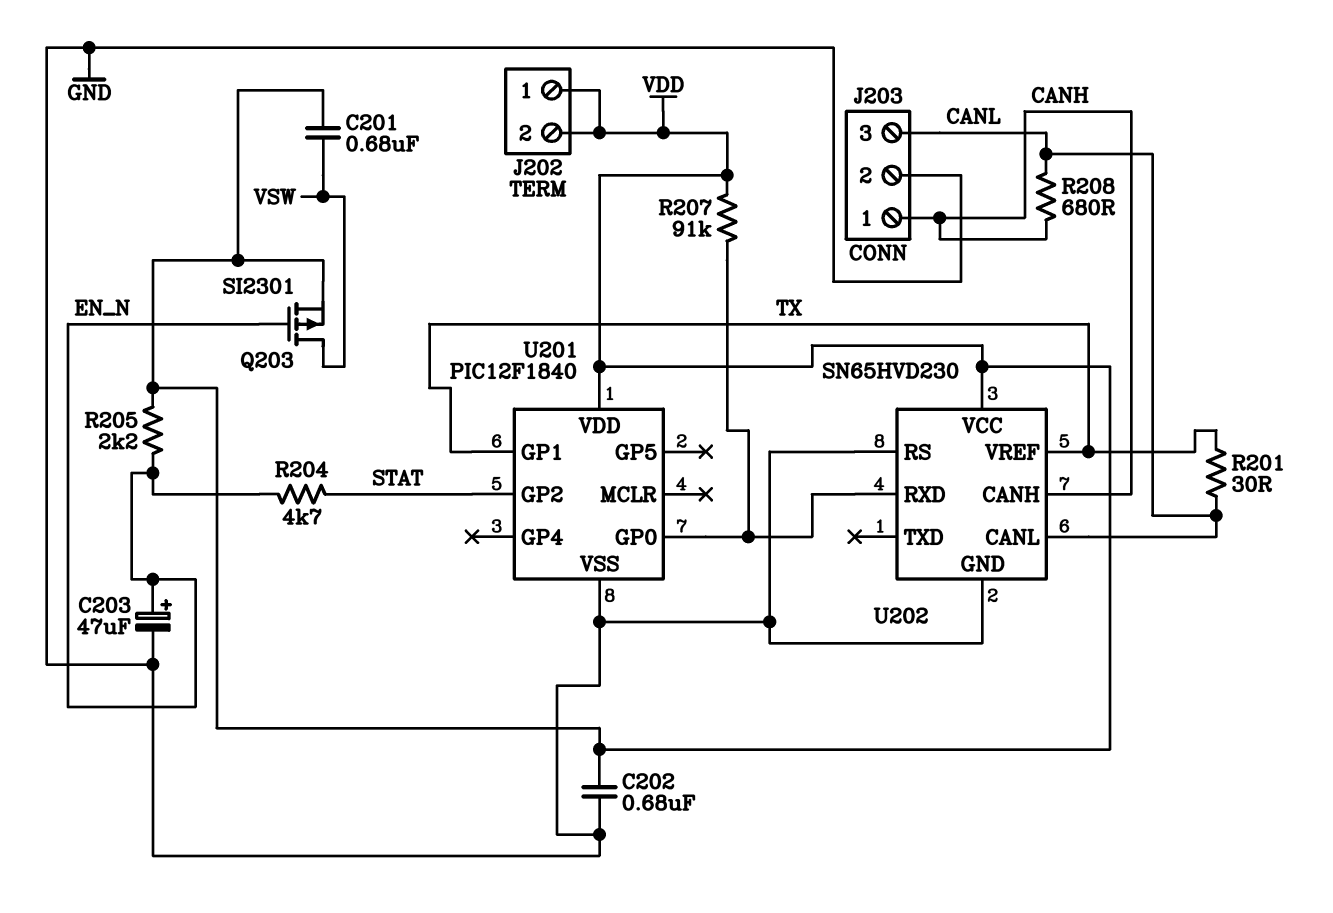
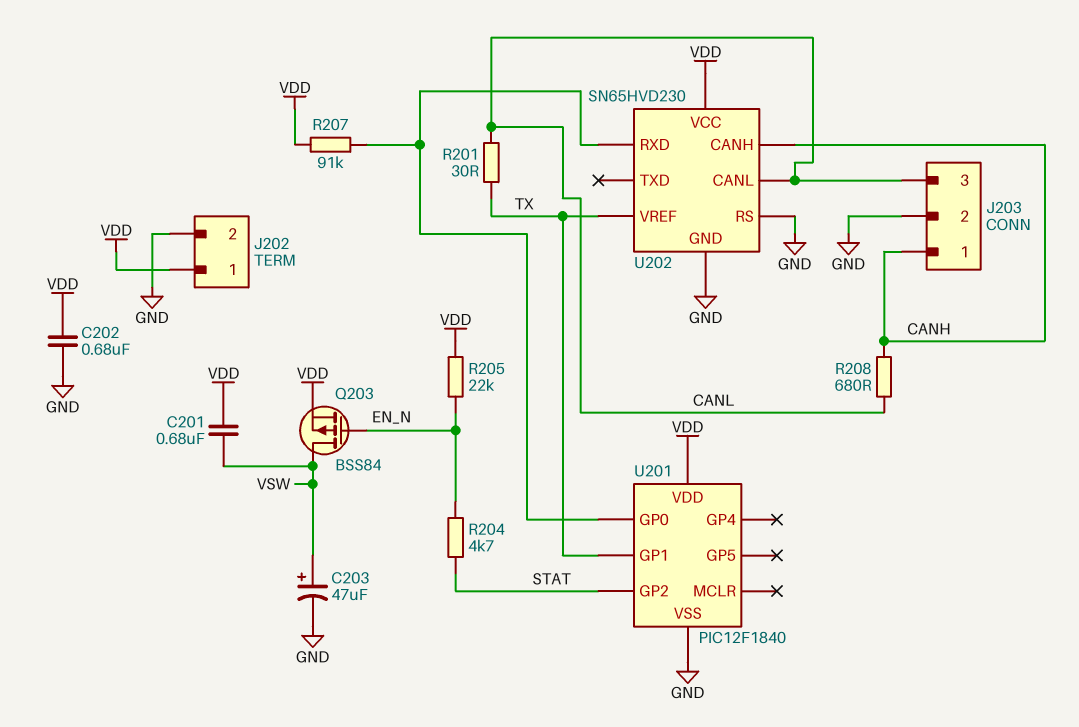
C203: 47uF (plus EN_N, minus GND) -> 47uF (plus VSW, minus GND)
J202 pin 2: VDD -> GND
Q203: PMOS SI2301 (G EN_N, D VSW, S VDD) -> PMOS BSS84 (G EN_N, D VSW, S VDD)
R205: 2.2k (EN_N, VDD) -> 22k (EN_N, VDD)

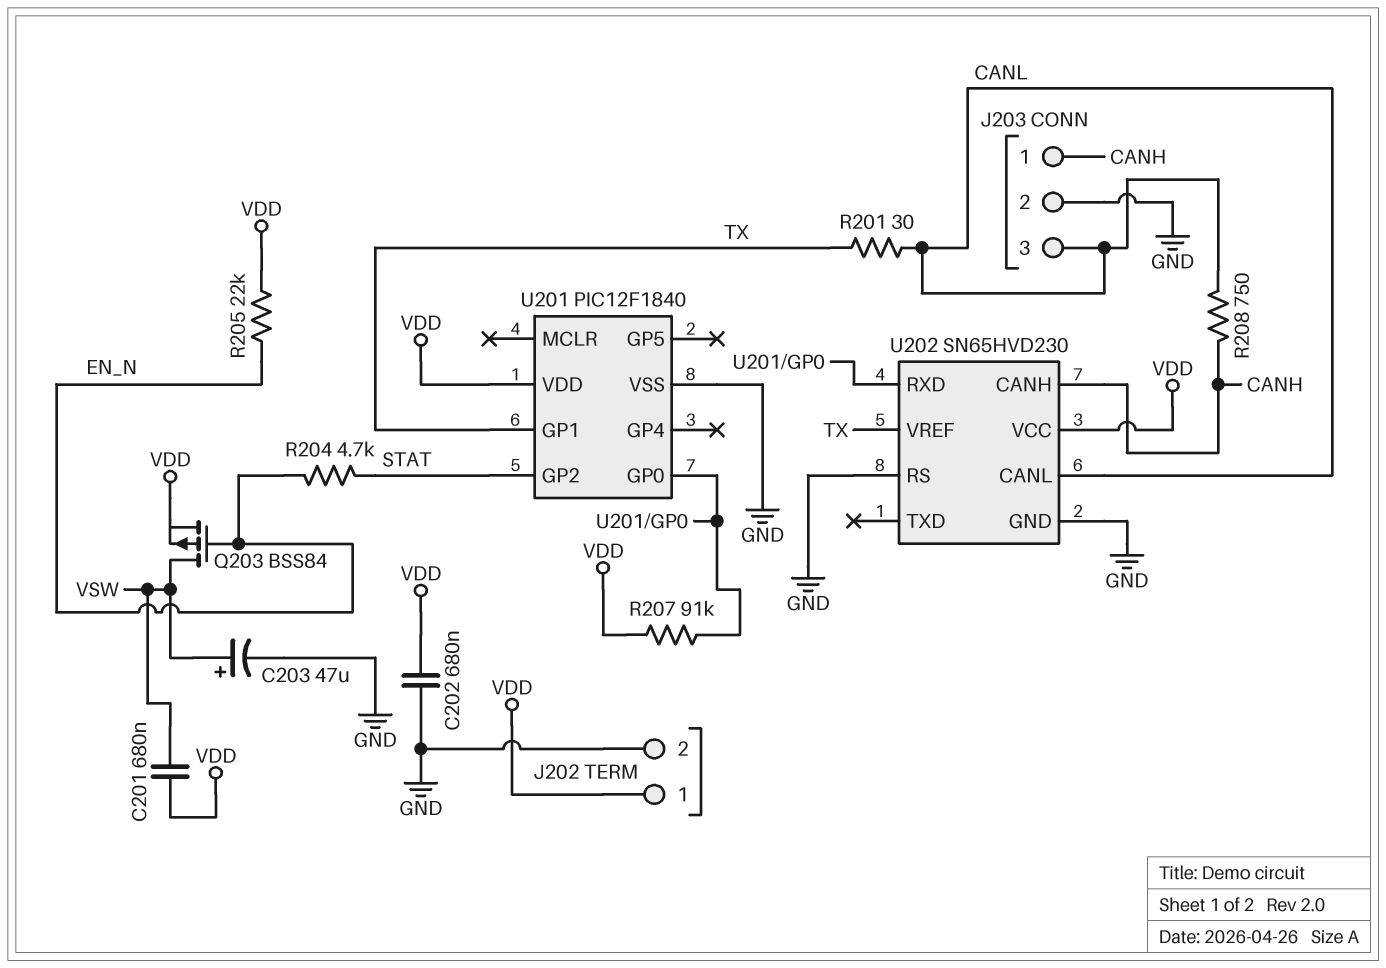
R208: 680 (CANH, CANL) -> 750 (CANH, CANL)

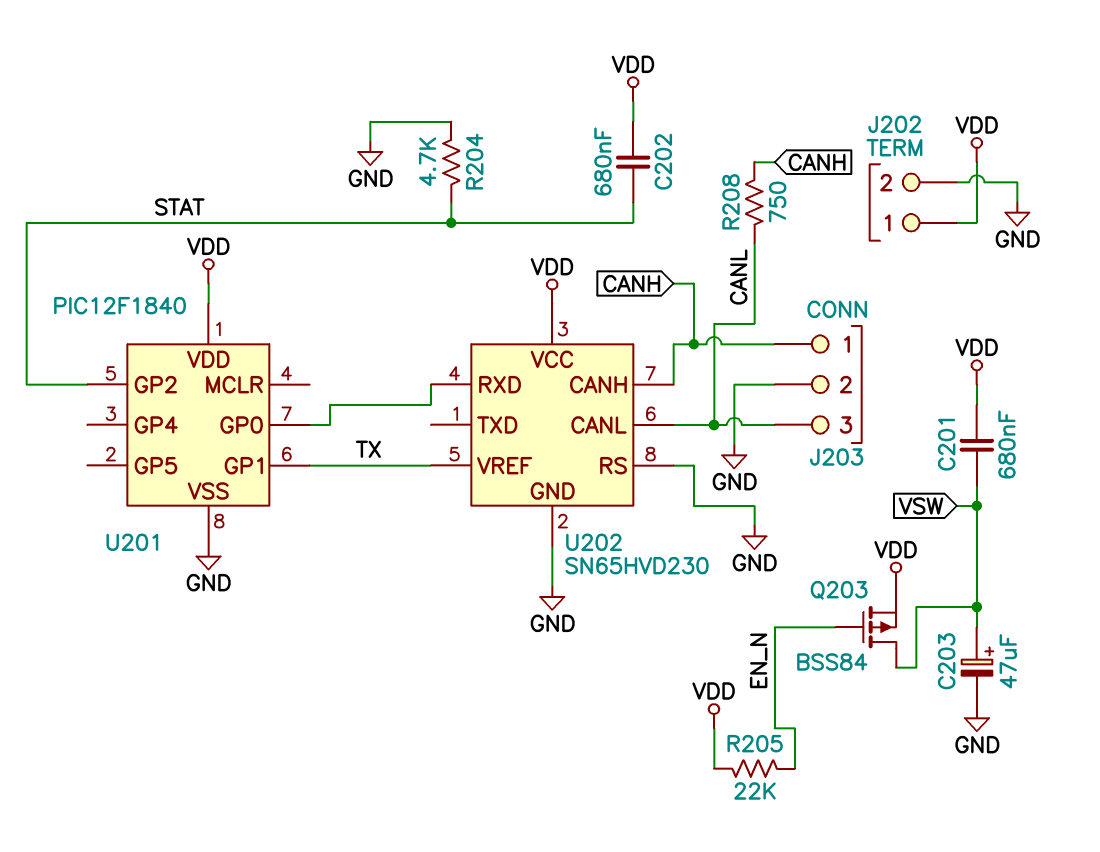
C202: 680nF (GND, VDD) -> 680nF (STAT, VDD)
R201: 30 (CANL, TX) -> none
R204: 4.7k (EN_N, STAT) -> 4.7k (GND, STAT)
R207: 91k (U201/GP0, VDD) -> none

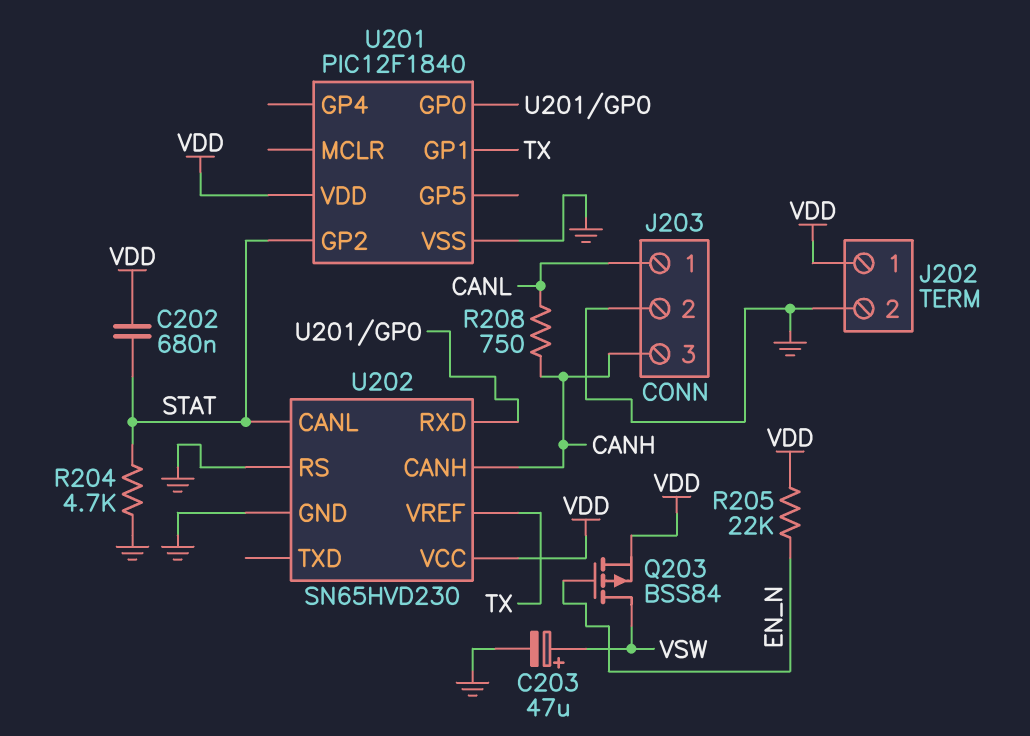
C201: 680nF (VDD, VSW) -> none
J203 pin 1: CANH -> CANL
J203 pin 3: CANL -> CANH
U202 pin CANL: CANL -> STAT

